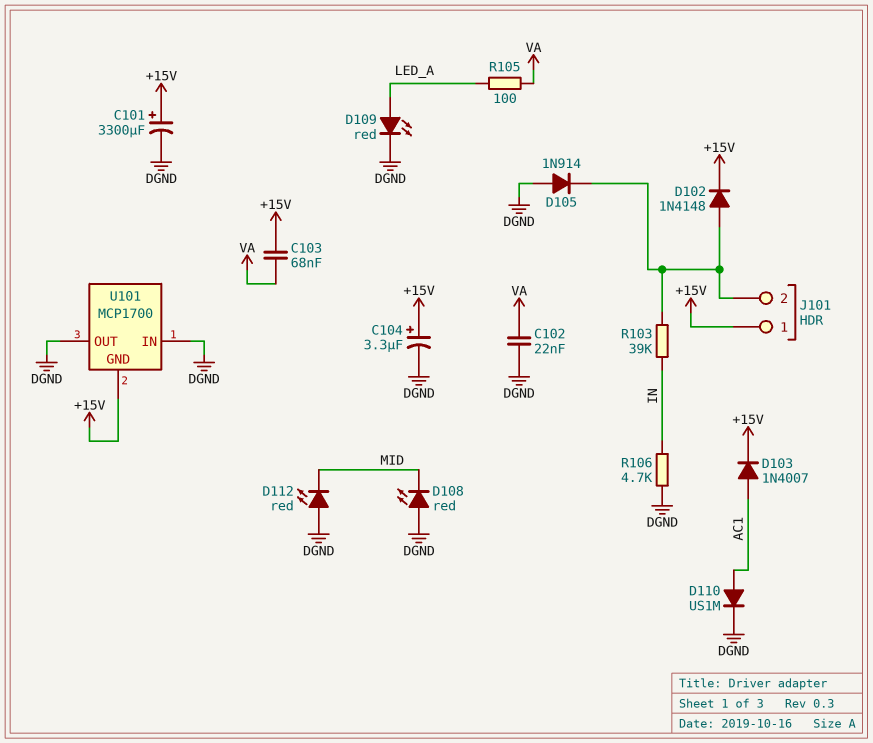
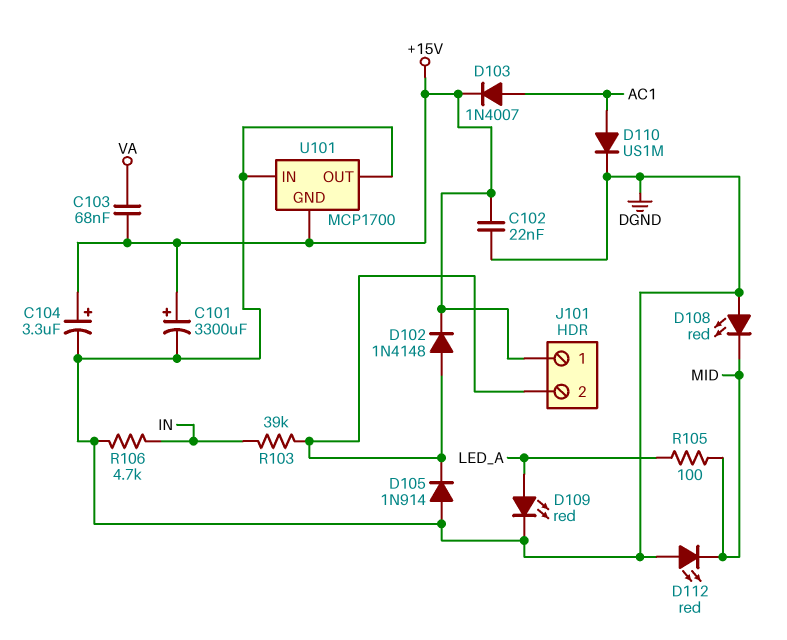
C102: 22nF (DGND, VA) -> 22nF (+15V, DGND)
R105: 100 (LED_A, VA) -> 100 (LED_A, MID)

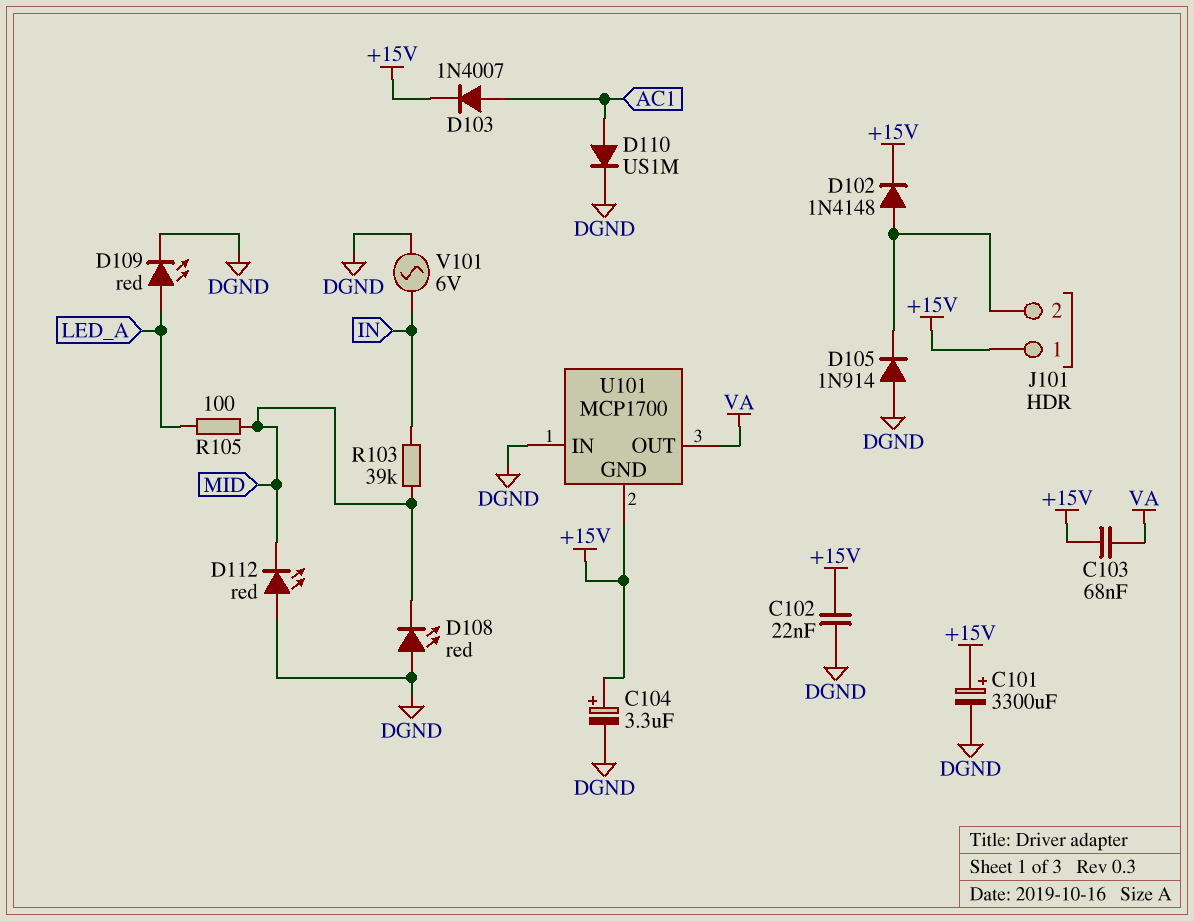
R103: 39k (IN, J101/2) -> 39k (IN, MID)
R106: 4.7k (DGND, IN) -> none
U101 pin OUT: DGND -> VA
V101: none -> AC 6V (DGND, IN)

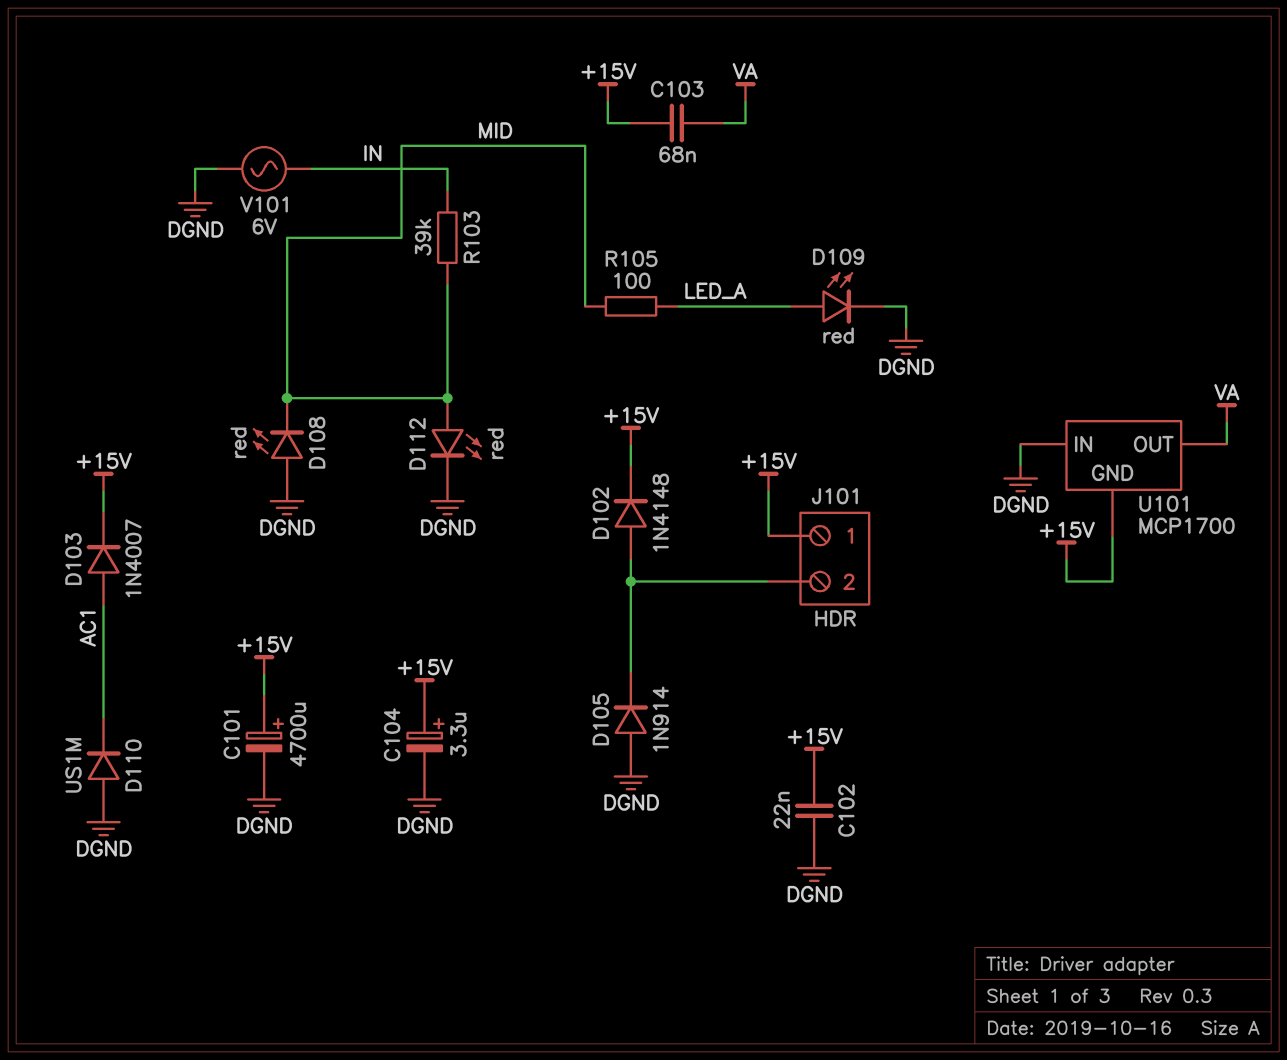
C101: 3300uF (plus +15V, minus DGND) -> 4700uF (plus +15V, minus DGND)
D110: diode US1M (A AC1, K DGND) -> diode US1M (A DGND, K AC1)
D112: LED red (A DGND, K MID) -> LED red (A MID, K DGND)

